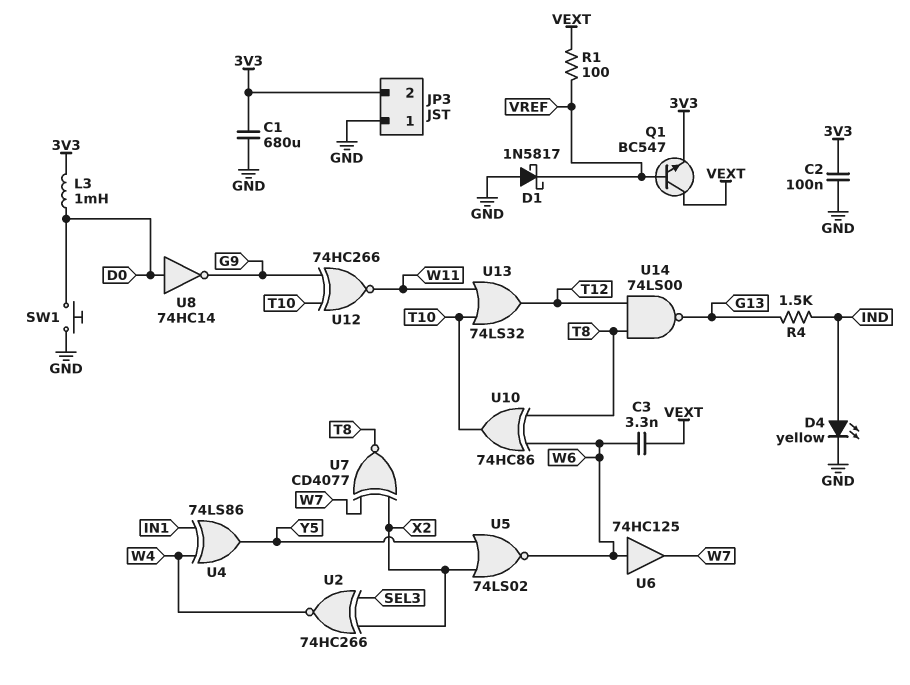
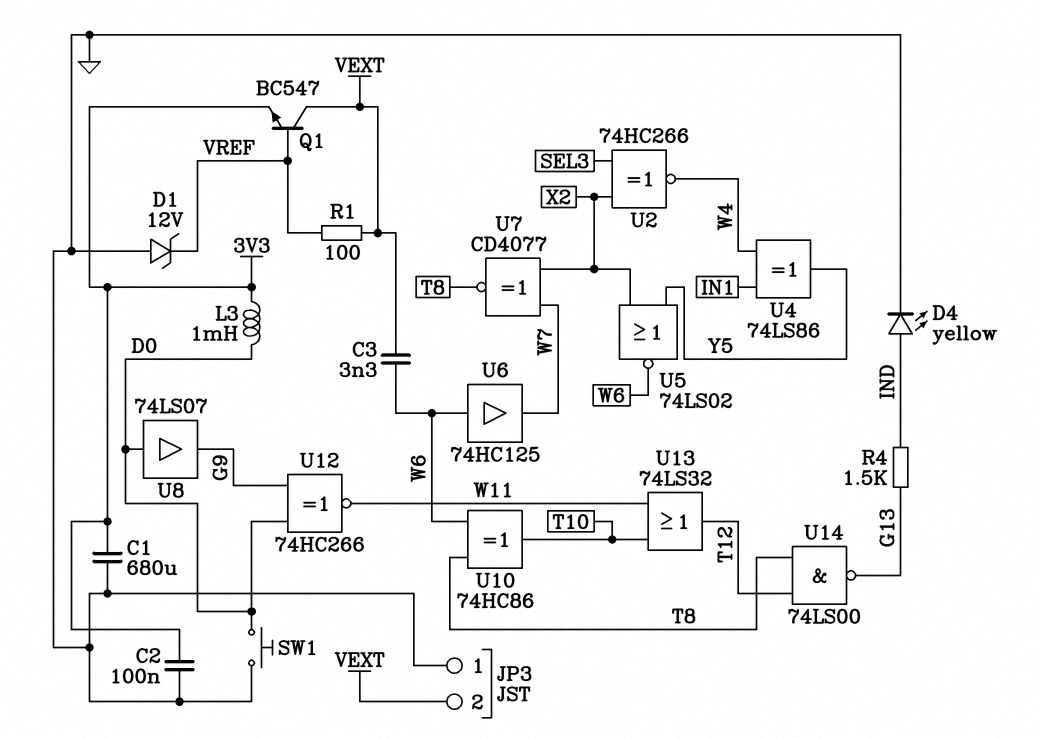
D1: schottky 1N5817 (A GND, K VREF) -> zener 12V (A GND, K VREF)
JP3 pin 2: 3V3 -> VEXT
U8: NOT 74HC14 (in D0, out G9) -> buffer 74LS07 (in D0, out G9)
U12: XNOR 74HC266 (in G9, in T10, out W11) -> XNOR 74HC266 (in D0, in G9, out W11)

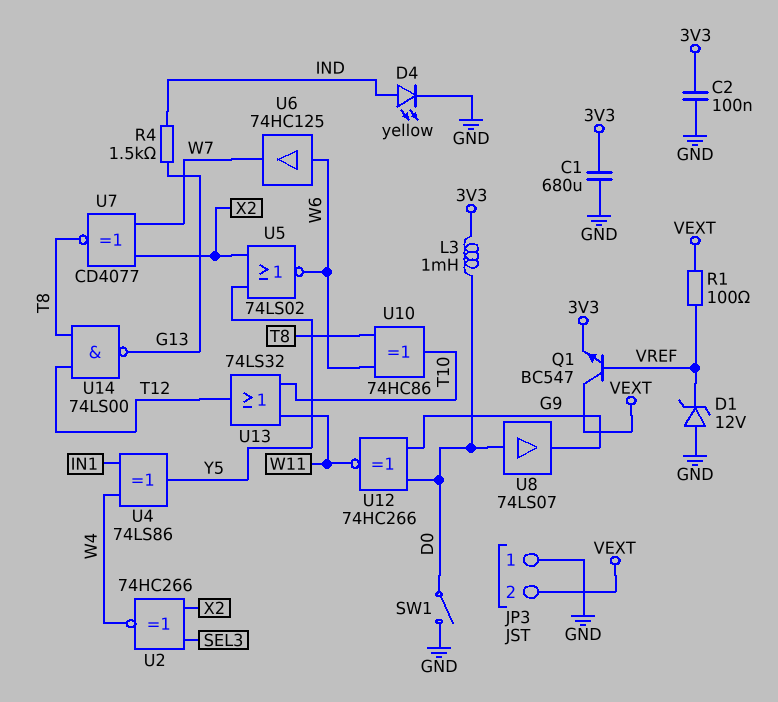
C3: 3.3nF (VEXT, W6) -> none
SW1: button (D0, GND) -> switch (D0, GND)

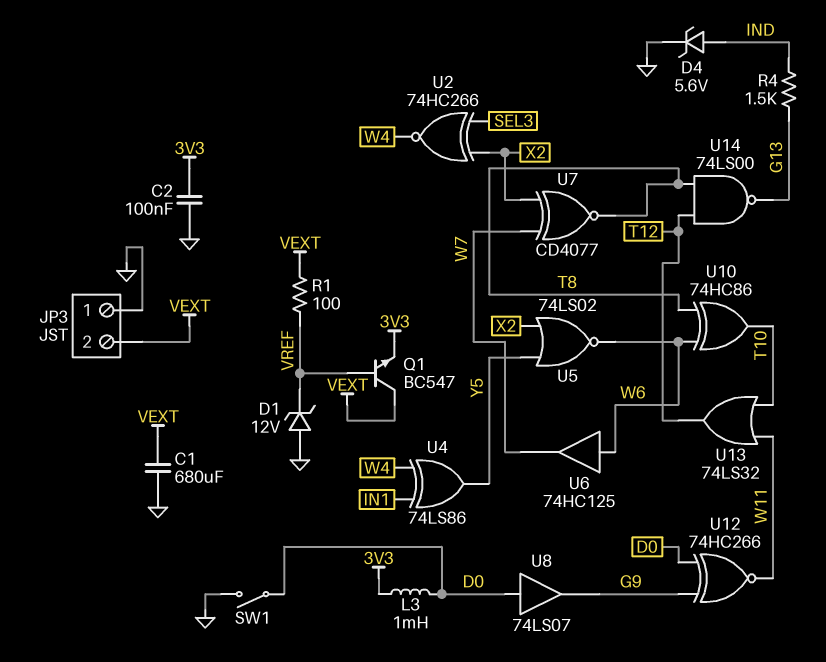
C1: 680uF (3V3, GND) -> 680uF (GND, VEXT)
D4: LED yellow (A IND, K GND) -> zener 5.6V (A IND, K GND)

